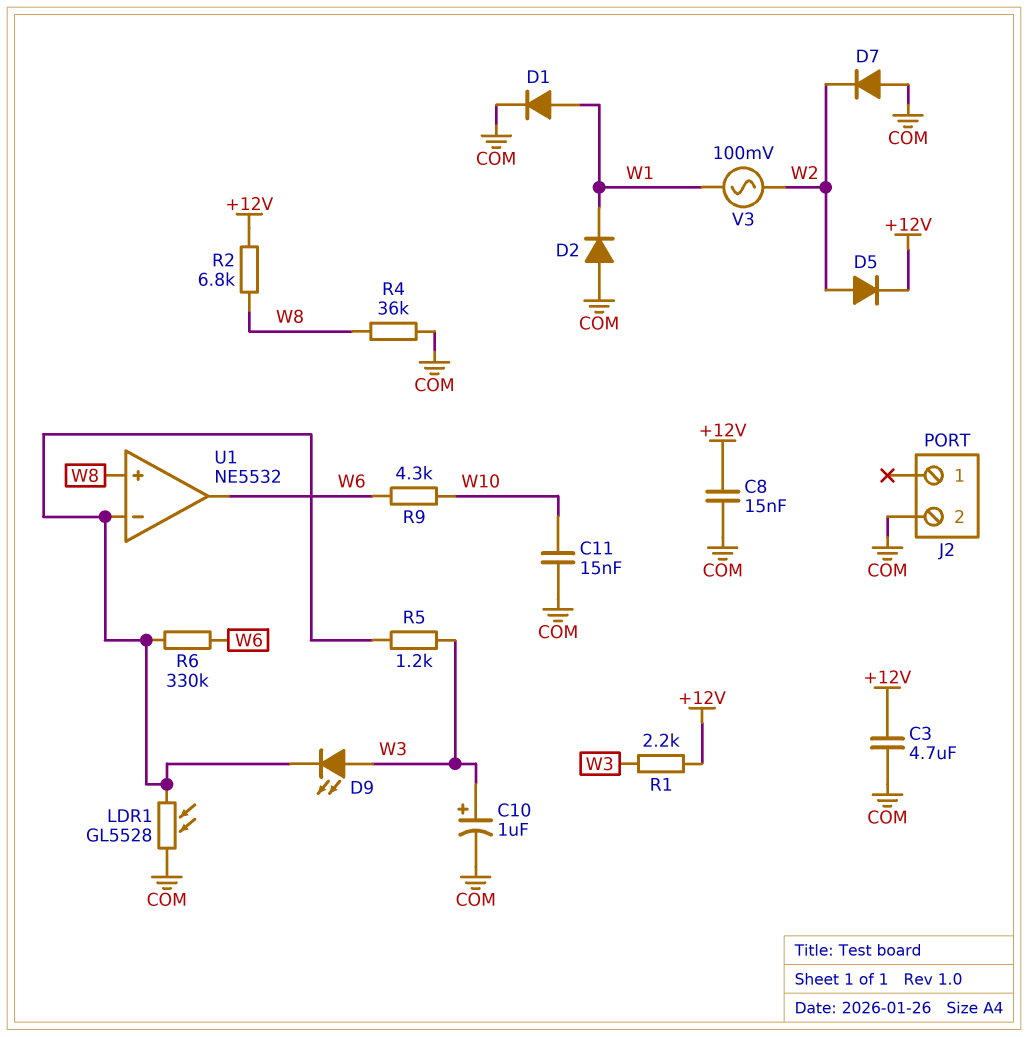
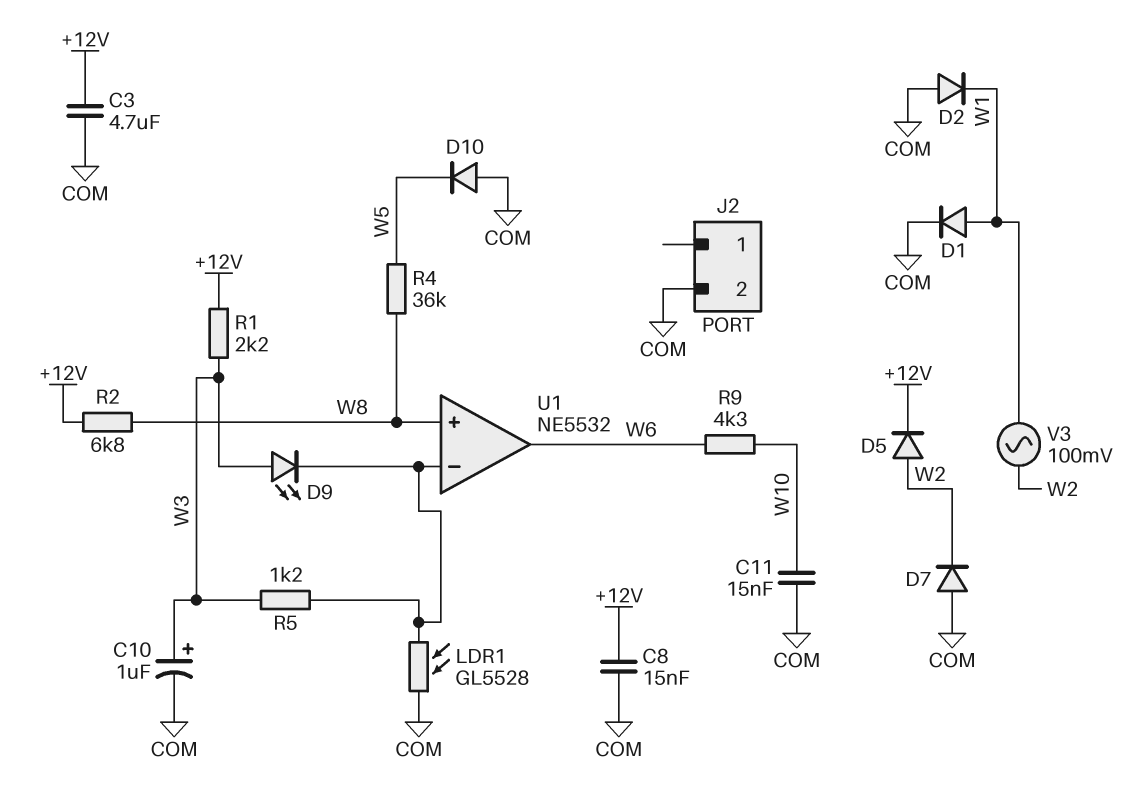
D10: none -> diode (A COM, K W5)
R4: 36k (COM, W8) -> 36k (W5, W8)
R6: 330k (U1/in-, W6) -> none

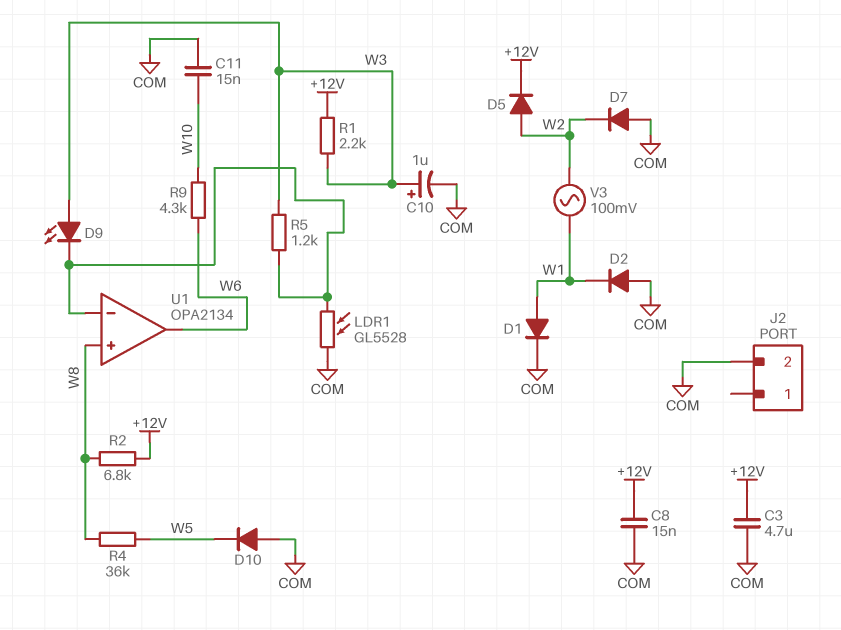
U1: NE5532 -> OPA2134

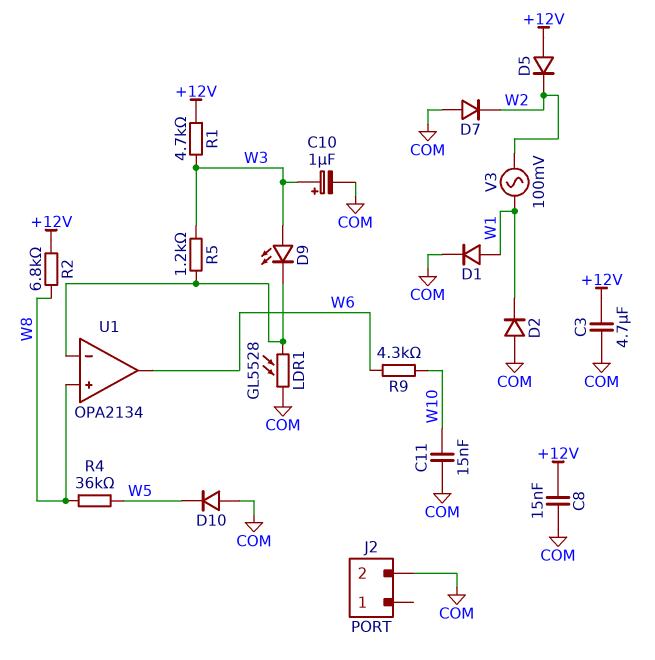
D5: diode (A W2, K +12V) -> diode (A +12V, K W2)
R1: 2.2k (+12V, W3) -> 4.7k (+12V, W3)

